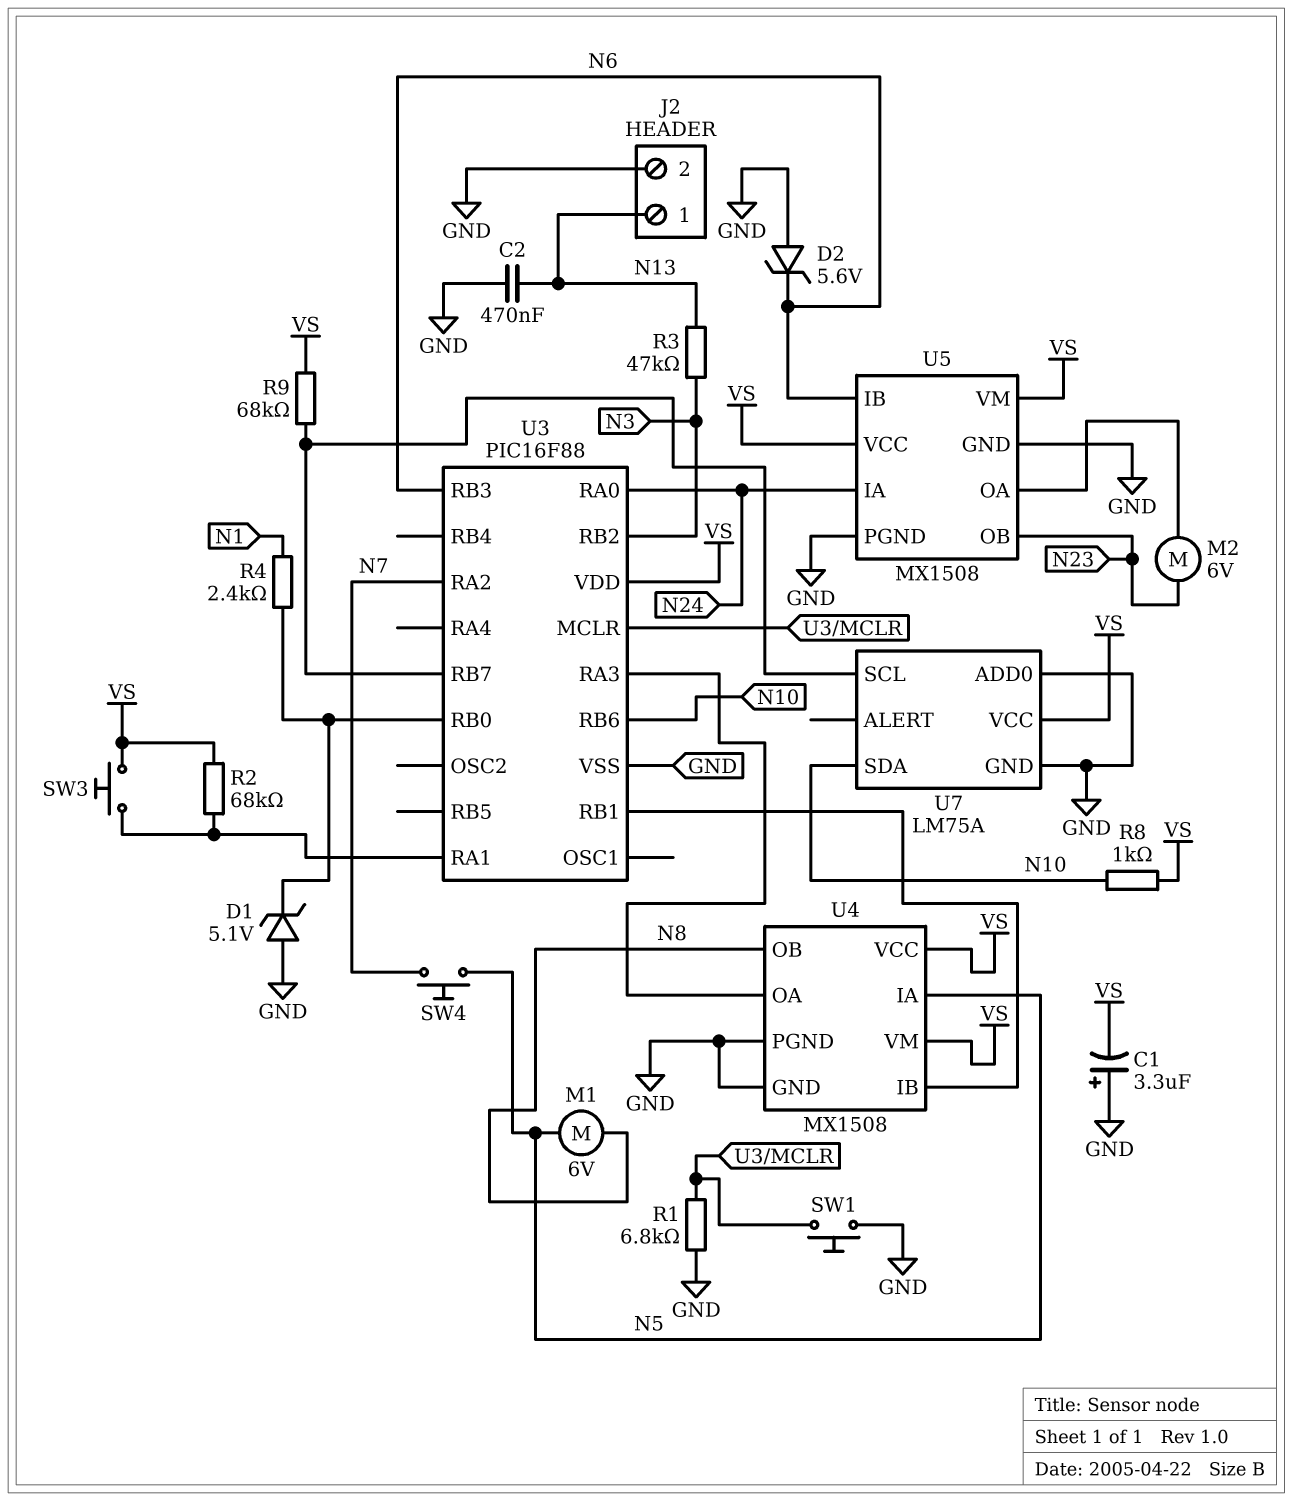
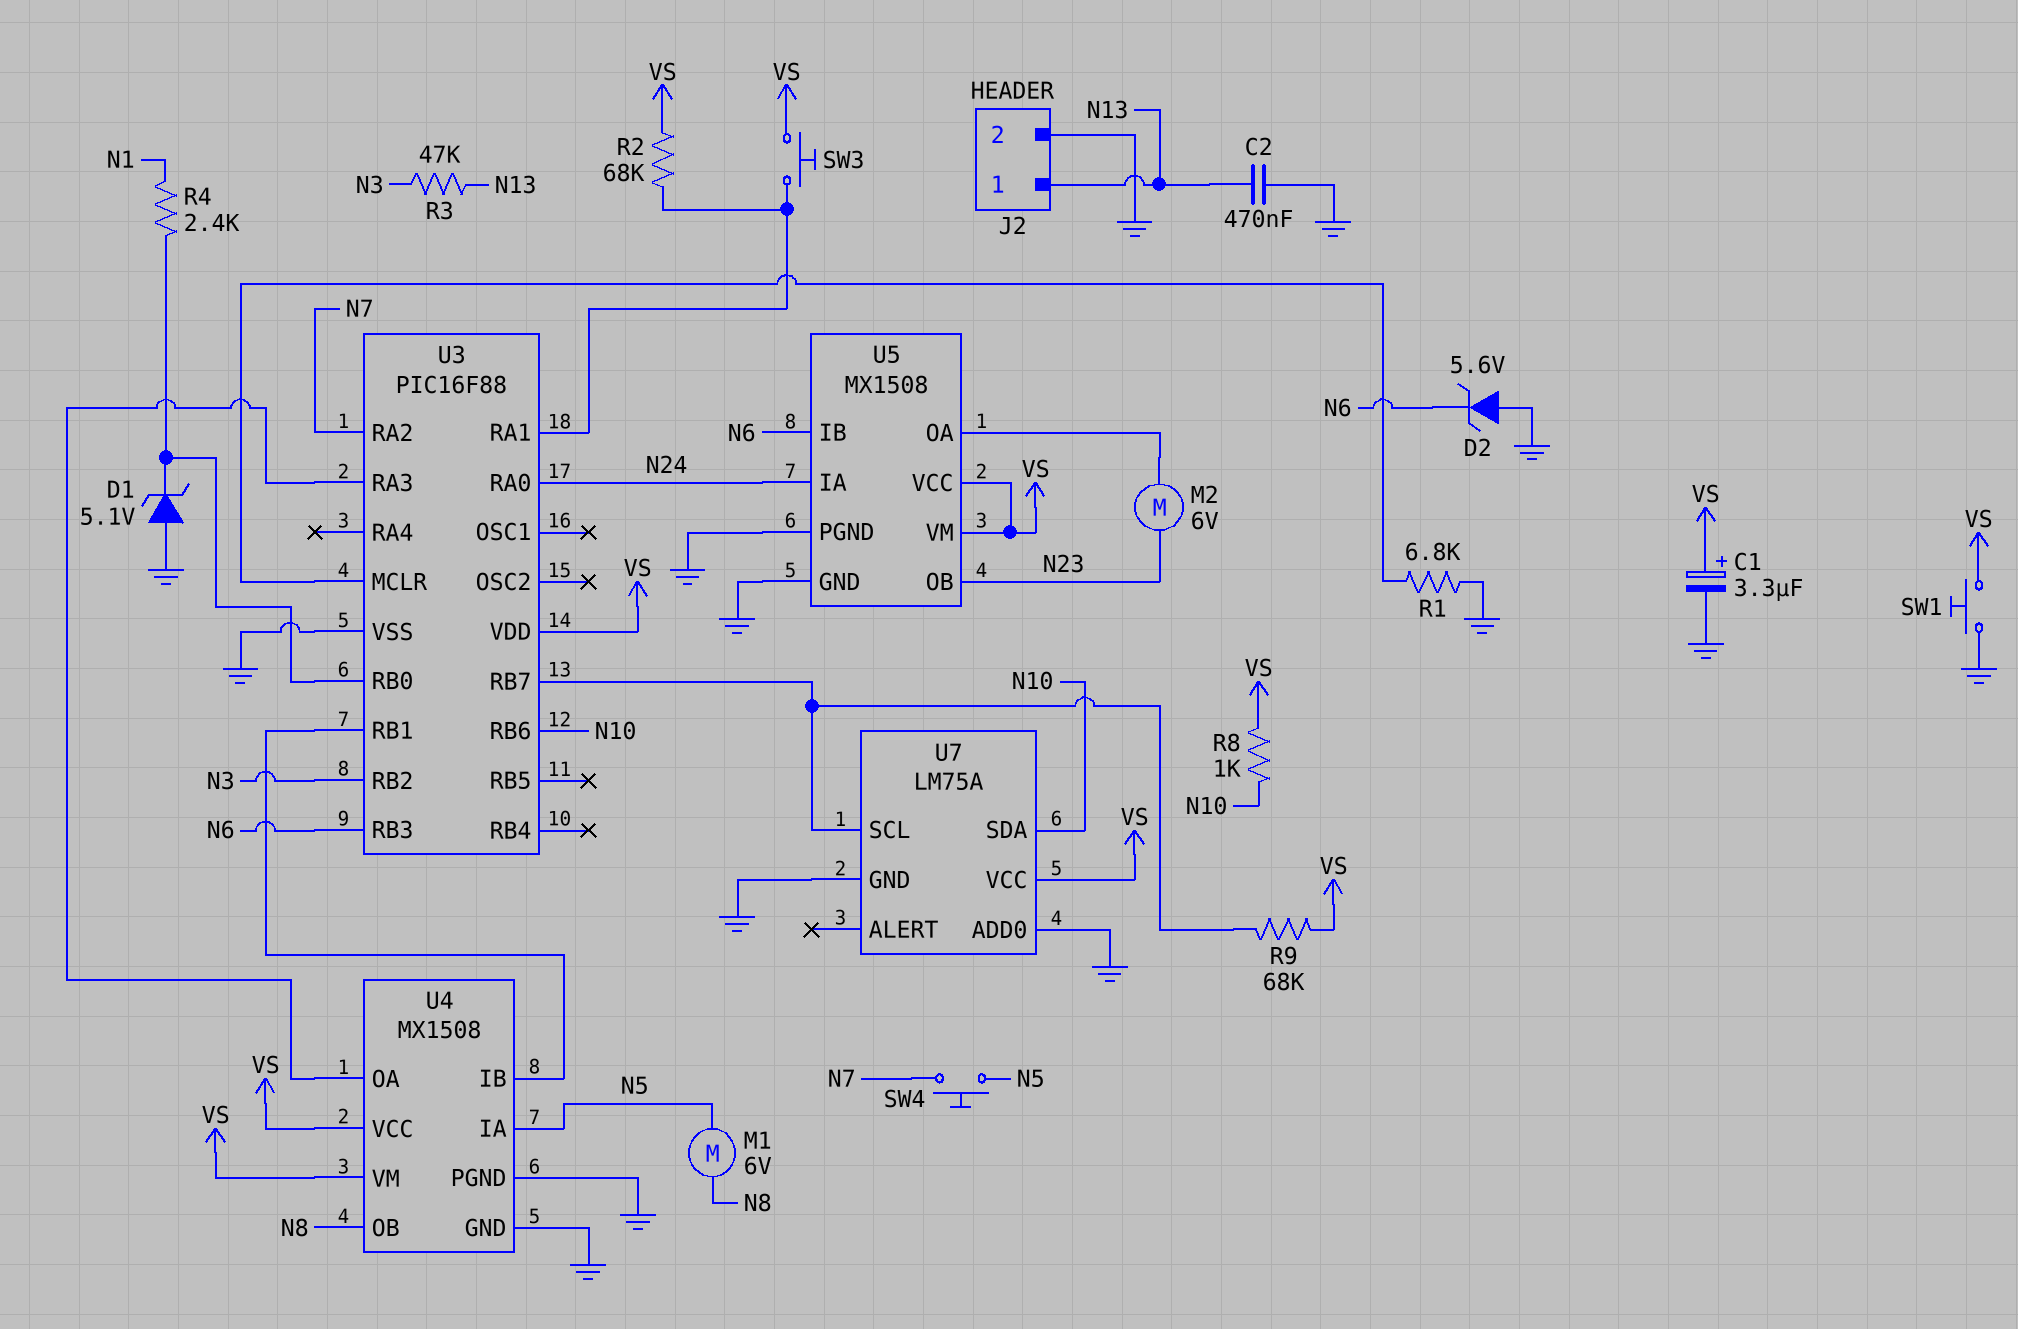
C1: 3.3uF (plus GND, minus VS) -> 3.3uF (plus VS, minus GND)
SW1: button (GND, U3/MCLR) -> button (GND, VS)

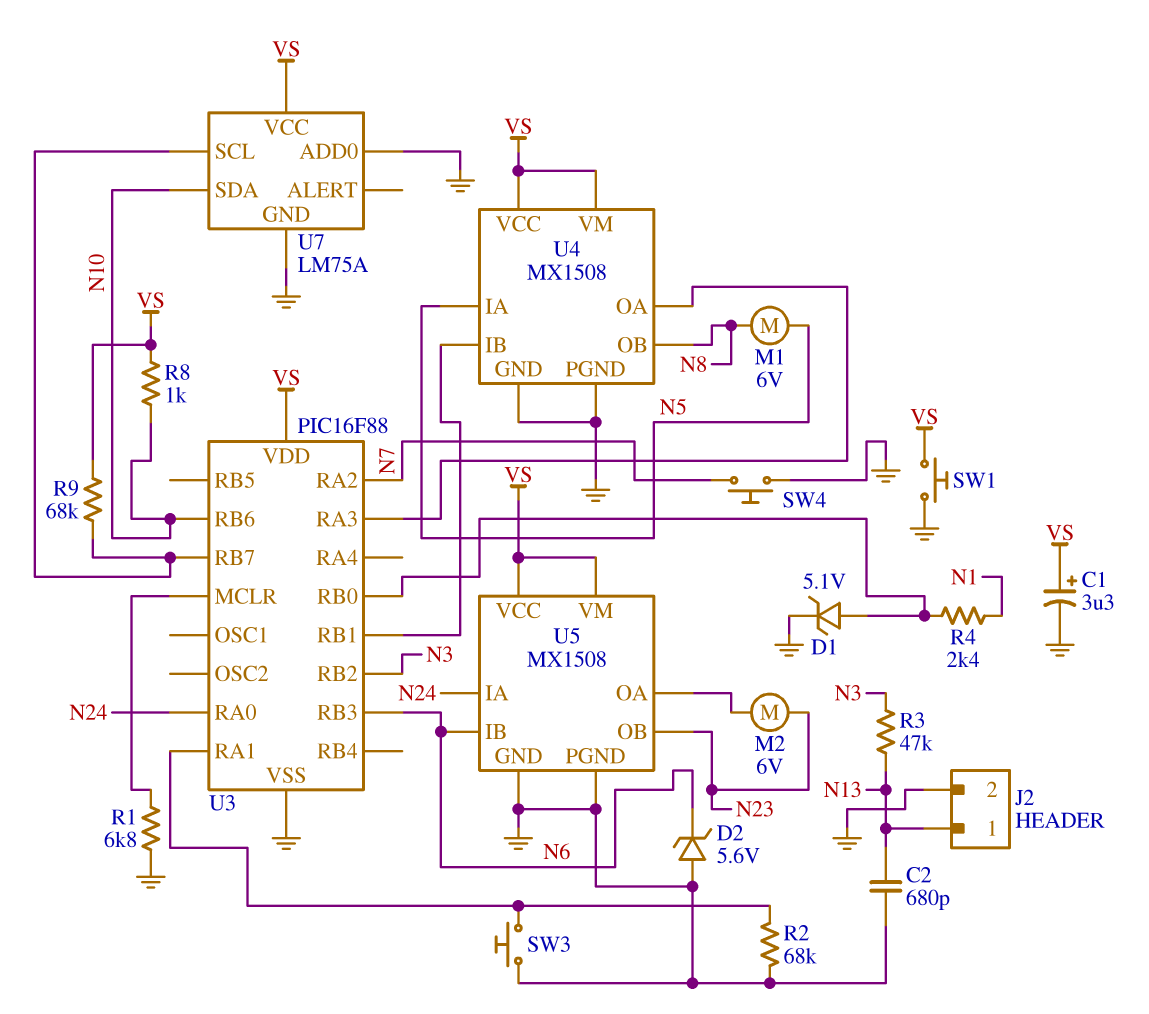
C2: 470nF (GND, N13) -> 680pF (GND, N13)
D1: zener 5.1V (A GND, K U3/RB0) -> zener 5.1V (A U3/RB0, K GND)
R2: 68k (U3/RA1, VS) -> 68k (GND, U3/RA1)
SW3: button (U3/RA1, VS) -> button (GND, U3/RA1)
SW4: button (N5, N7) -> button (GND, N7)

